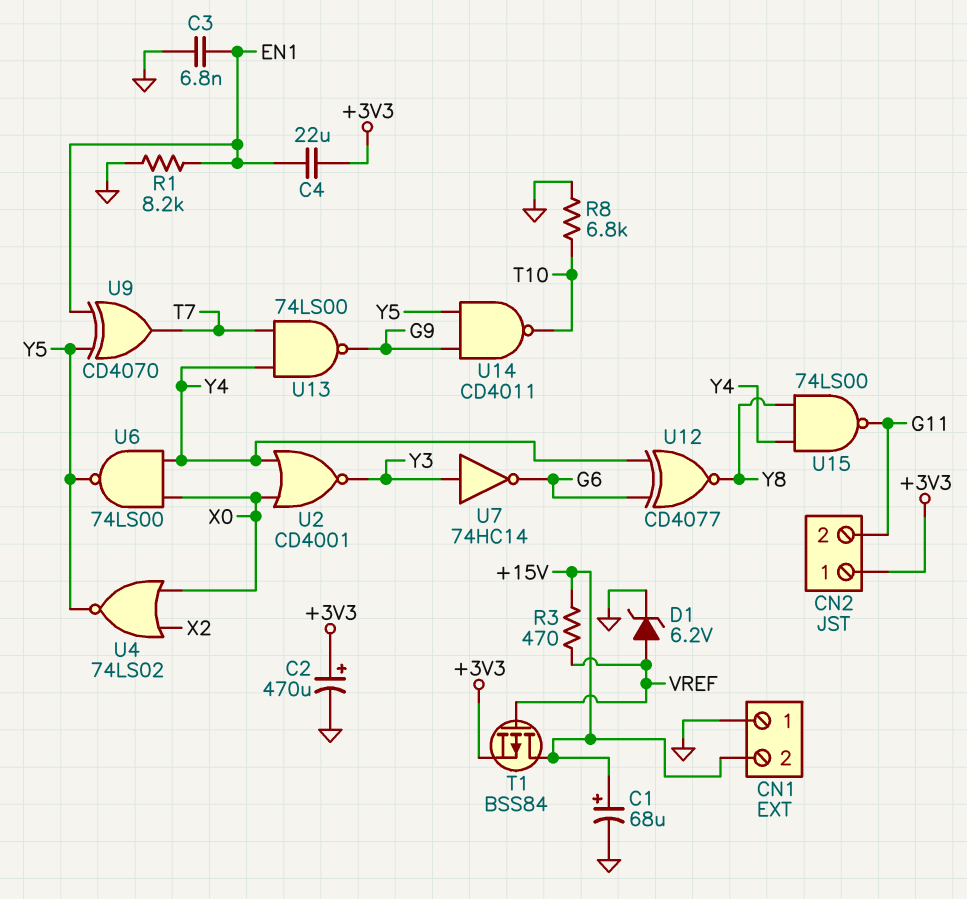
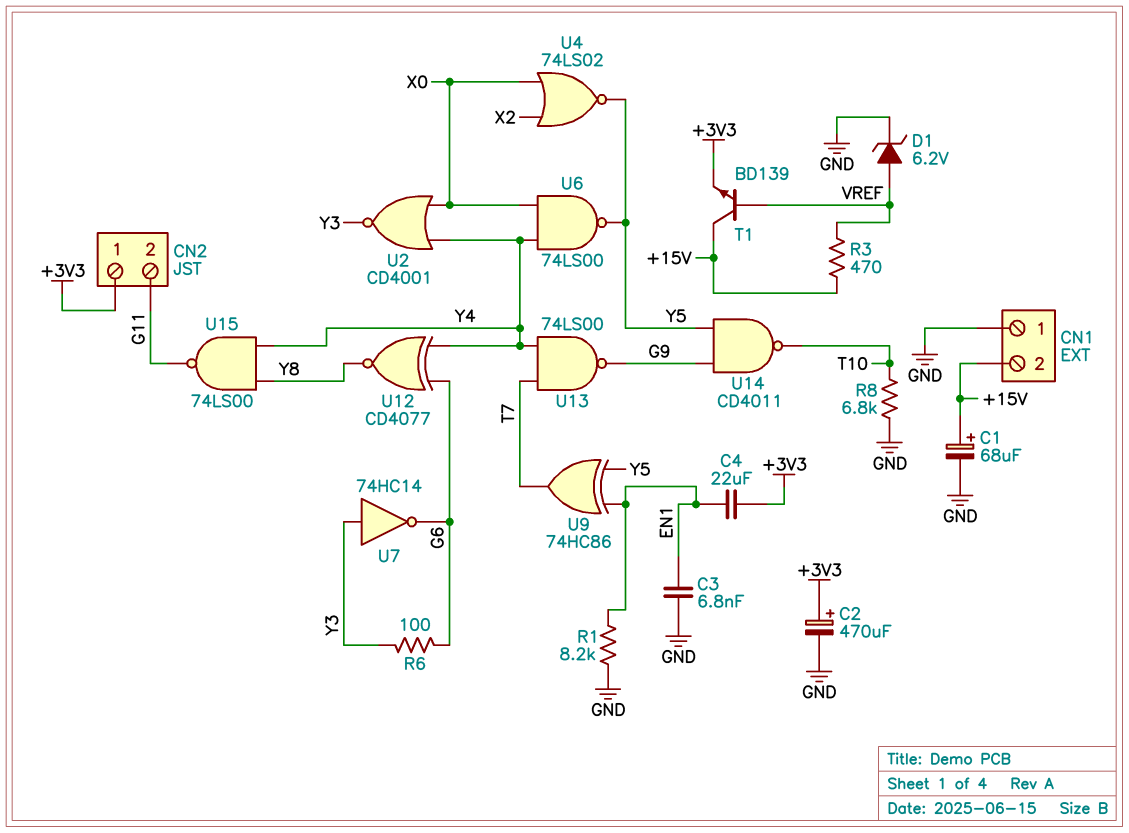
R6: none -> 100 (G6, Y3)
T1: PMOS BSS84 (G VREF, D +15V, S +3V3) -> NPN BD139 (B VREF, C +15V, E +3V3)
U9: XOR CD4070 (in EN1, in Y5, out T7) -> XOR 74HC86 (in EN1, in Y5, out T7)

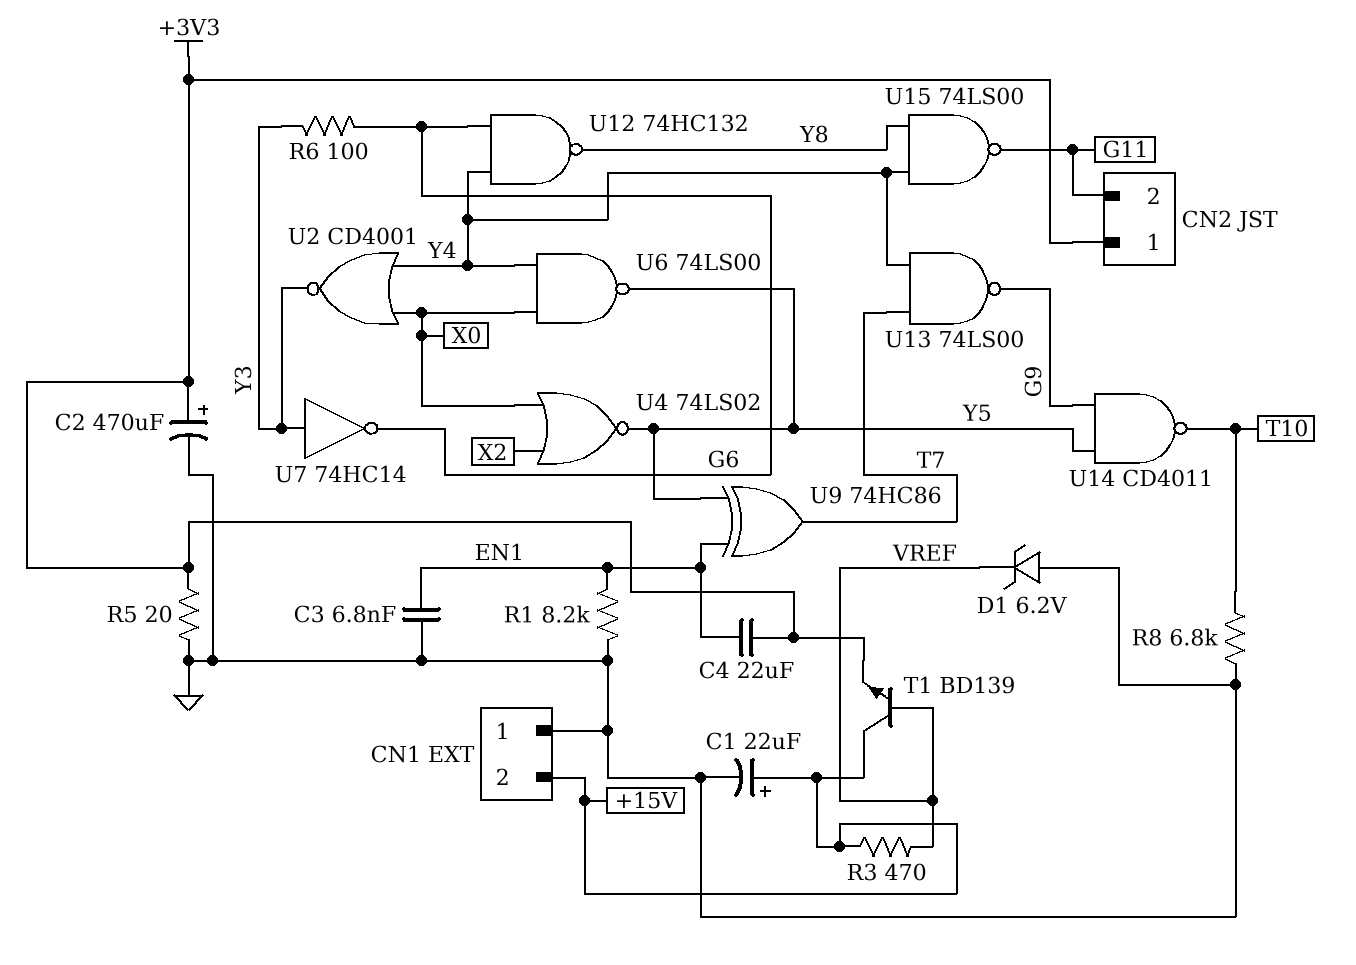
C1: 68uF (plus +15V, minus GND) -> 22uF (plus +15V, minus GND)
D1: zener 6.2V (A VREF, K GND) -> zener 6.2V (A GND, K VREF)
R5: none -> 20 (+3V3, GND)
U12: XNOR CD4077 (in G6, in Y4, out Y8) -> NAND 74HC132 (in G6, in Y4, out Y8)

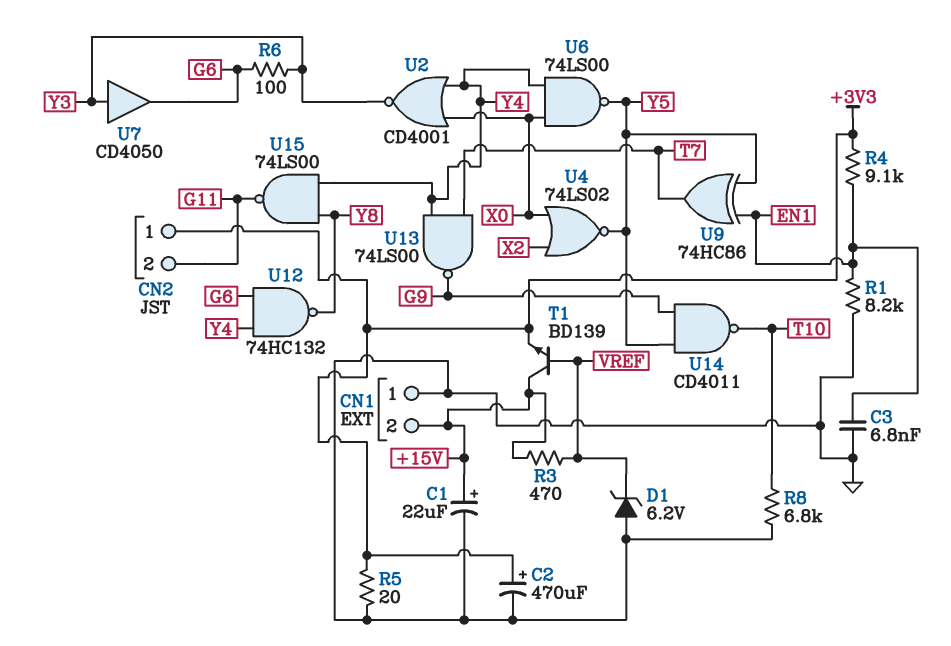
C4: 22uF (+3V3, EN1) -> none
R4: none -> 9.1k (+3V3, EN1)
U7: NOT 74HC14 (in Y3, out G6) -> buffer CD4050 (in Y3, out G6)

